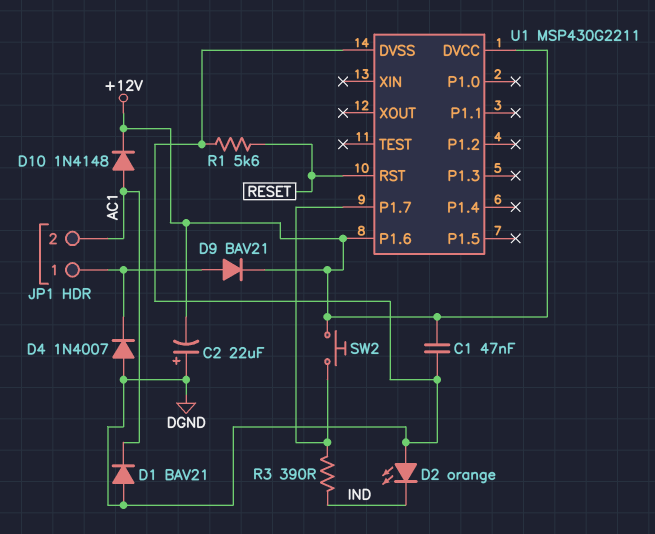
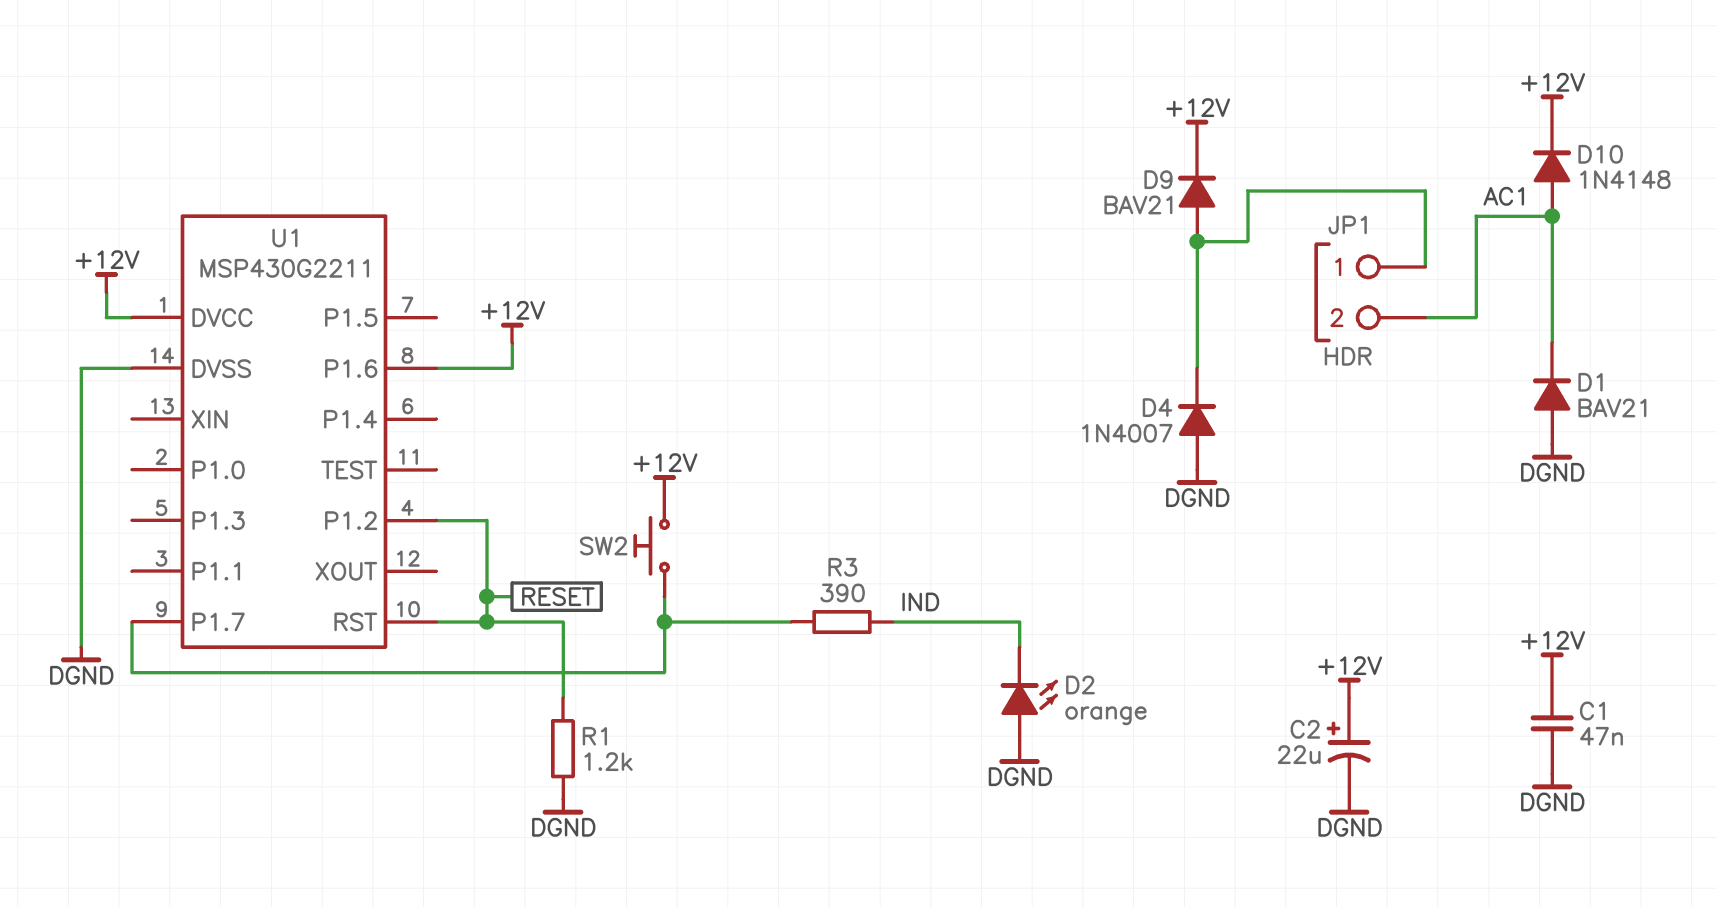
C2: 22uF (plus DGND, minus +12V) -> 22uF (plus +12V, minus DGND)
R1: 5.6k (DGND, RESET) -> 1.2k (DGND, RESET)
U1 pin P1.2: none -> RESET

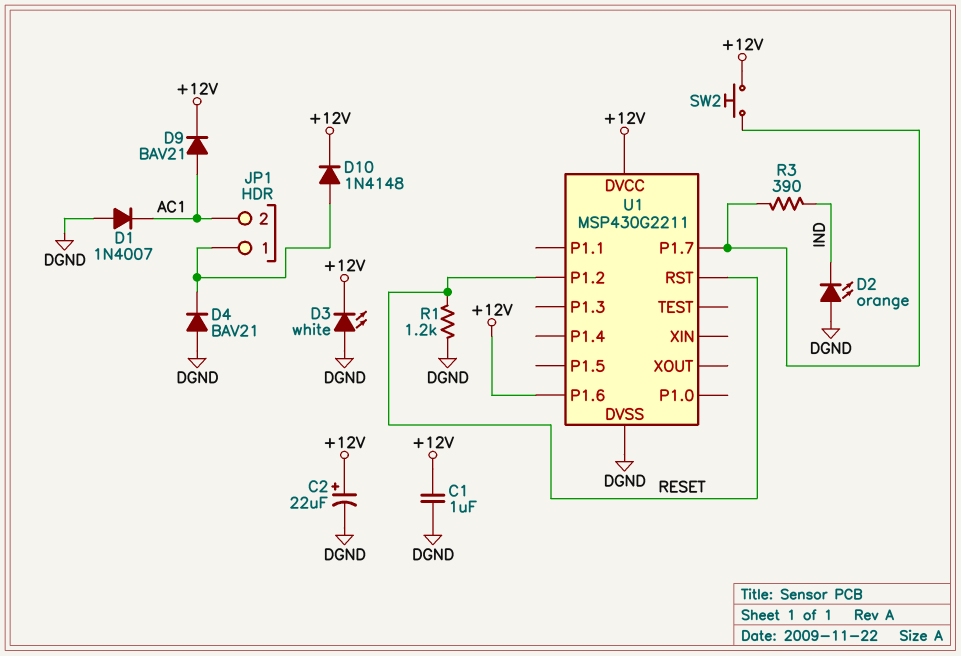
C1: 47nF (+12V, DGND) -> 1uF (+12V, DGND)
D1: diode BAV21 (A DGND, K AC1) -> diode 1N4007 (A DGND, K AC1)
D3: none -> LED white (A DGND, K +12V)
D4: diode 1N4007 (A DGND, K JP1/1) -> diode BAV21 (A DGND, K JP1/1)
D9: diode BAV21 (A JP1/1, K +12V) -> diode BAV21 (A AC1, K +12V)
D10: diode 1N4148 (A AC1, K +12V) -> diode 1N4148 (A JP1/1, K +12V)

